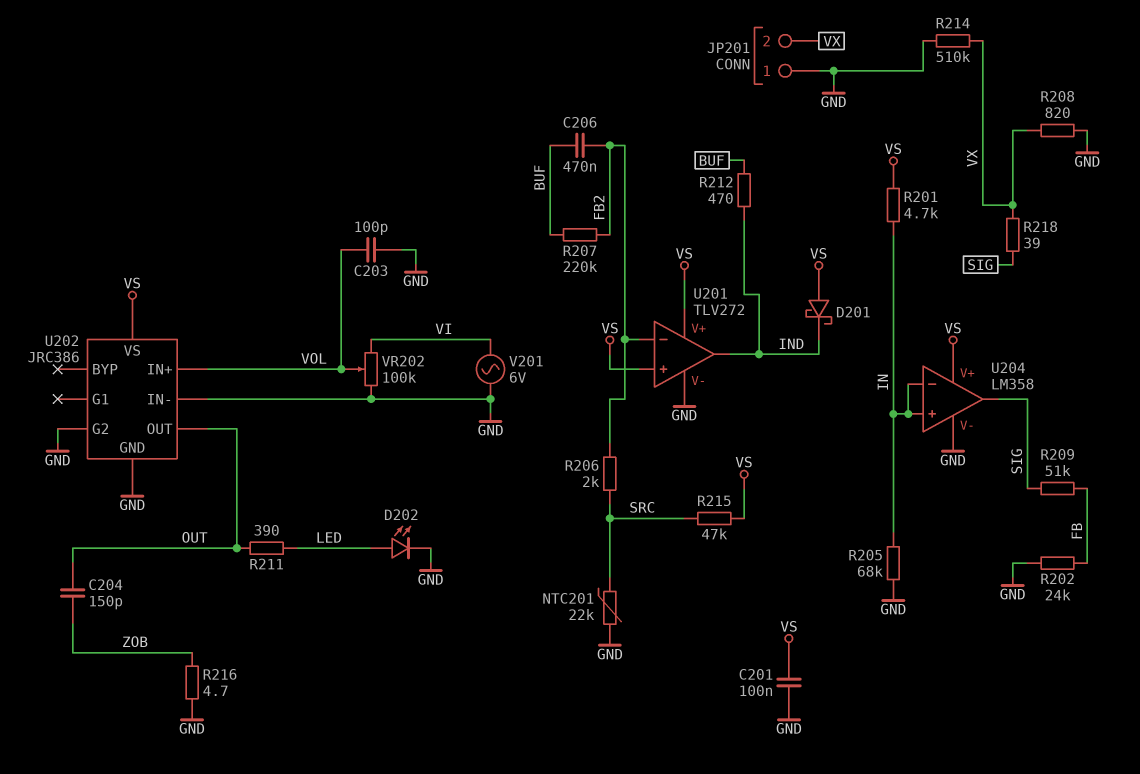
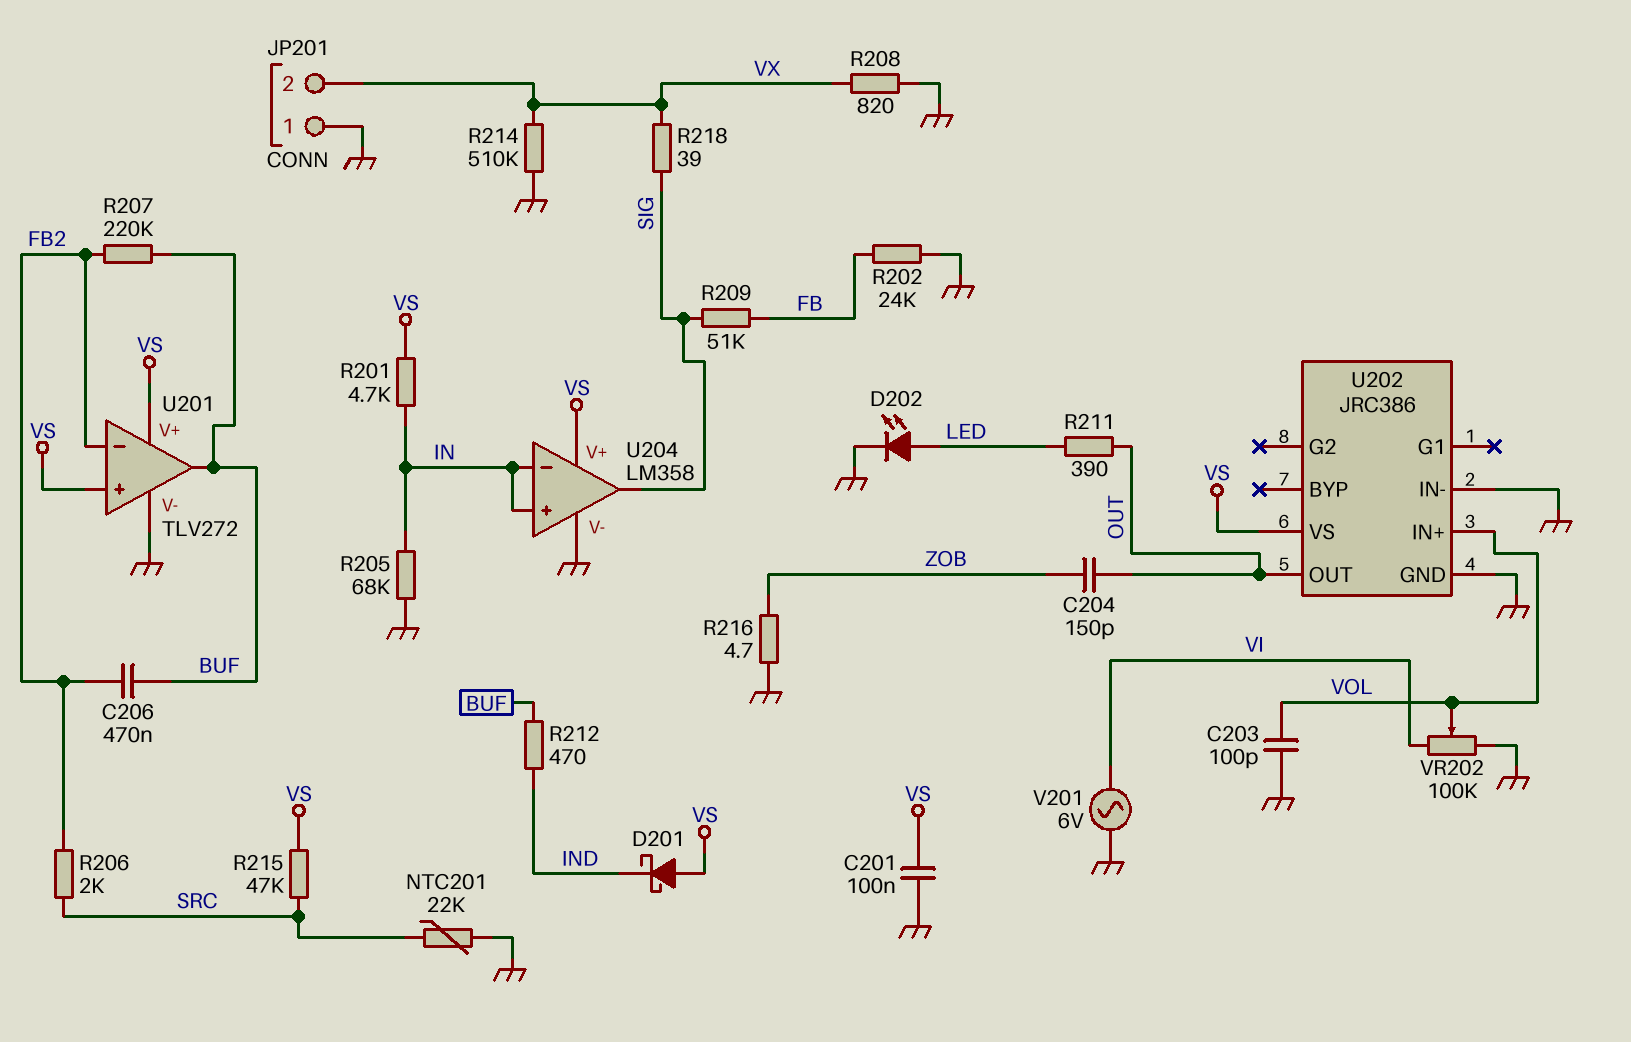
U201 pin out: IND -> BUF
U202 pin G2: GND -> none

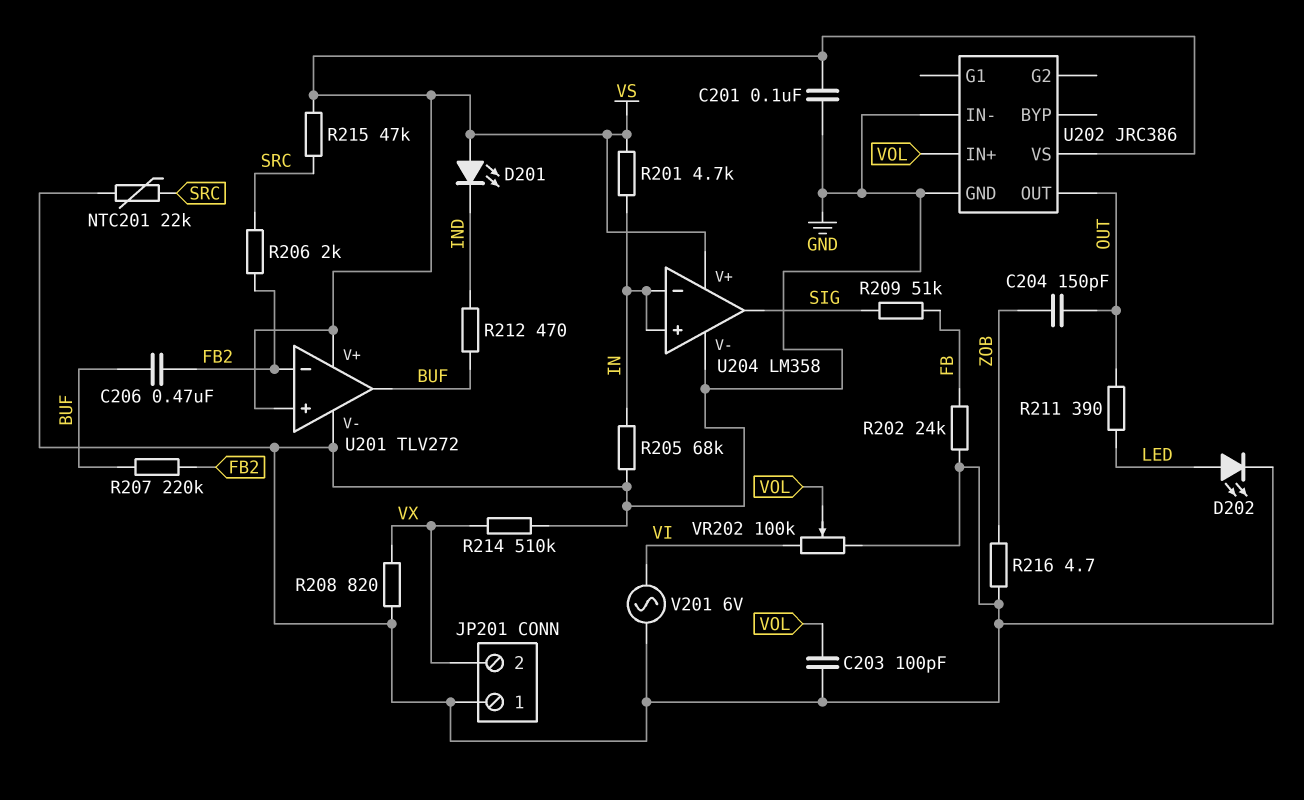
D201: schottky (A VS, K IND) -> LED (A VS, K IND)
R218: 39 (SIG, VX) -> none

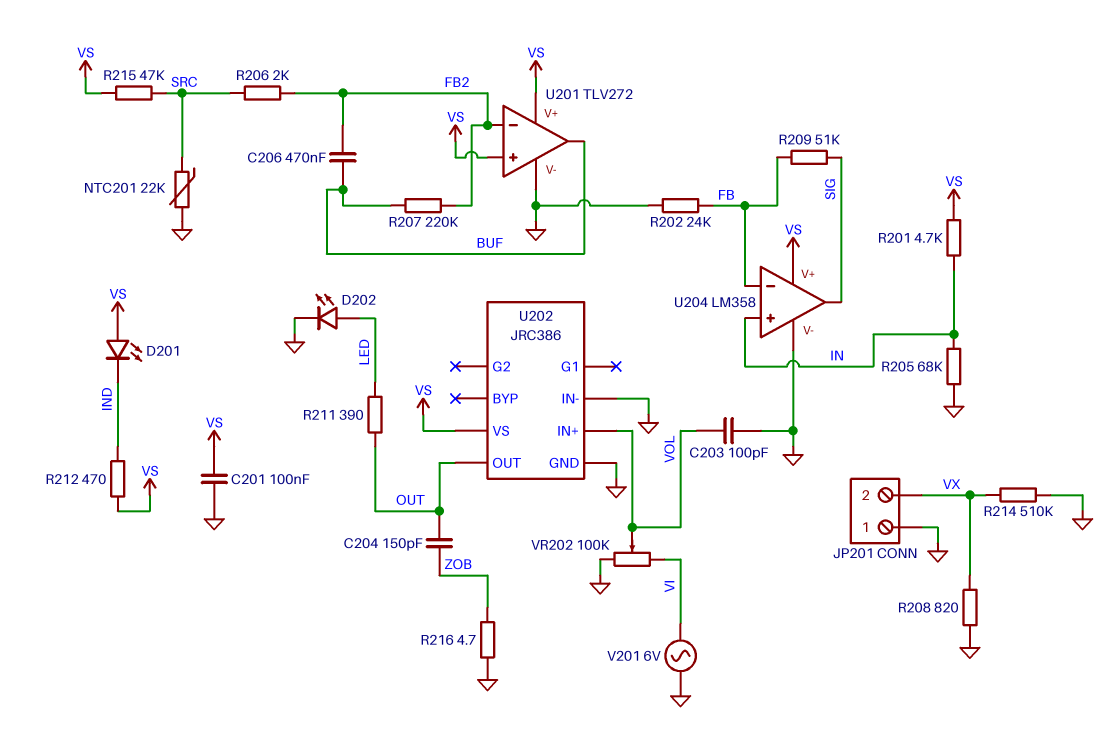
R212: 470 (BUF, IND) -> 470 (IND, VS)
U204 pin in-: IN -> FB

